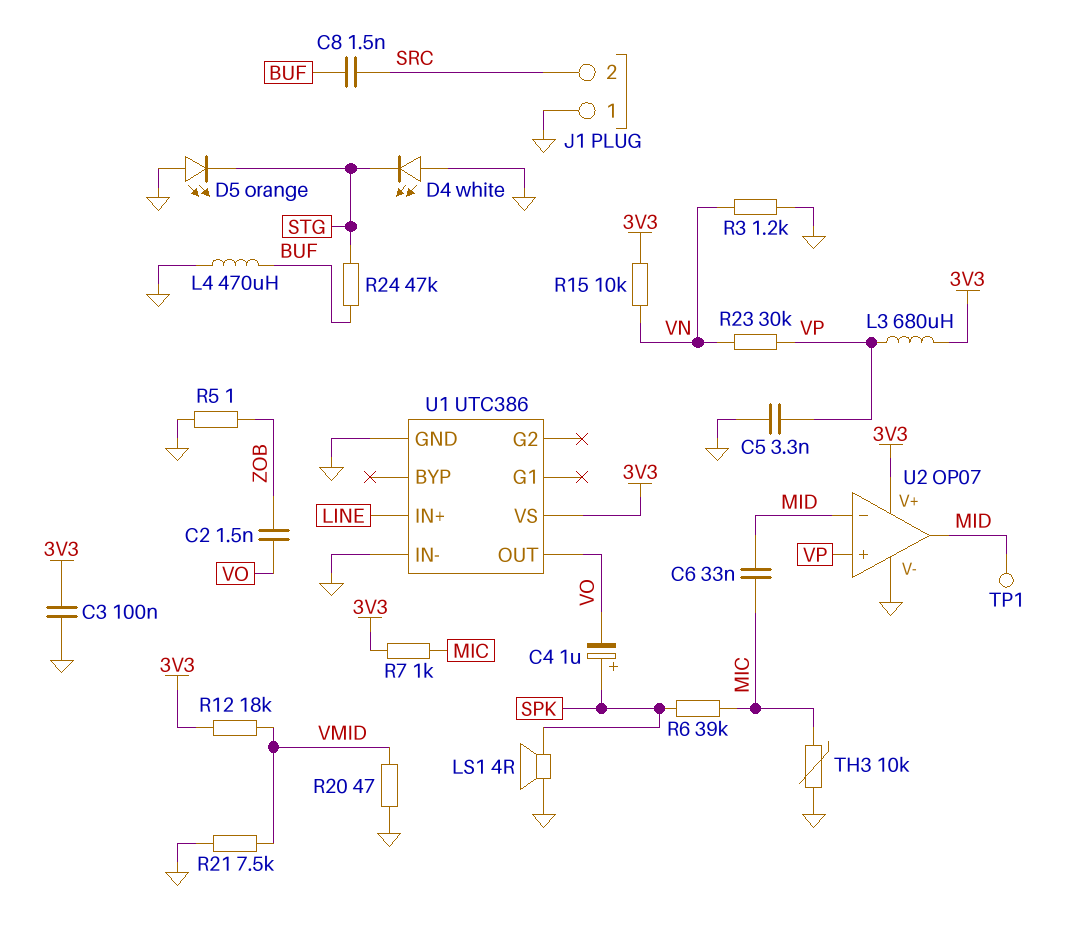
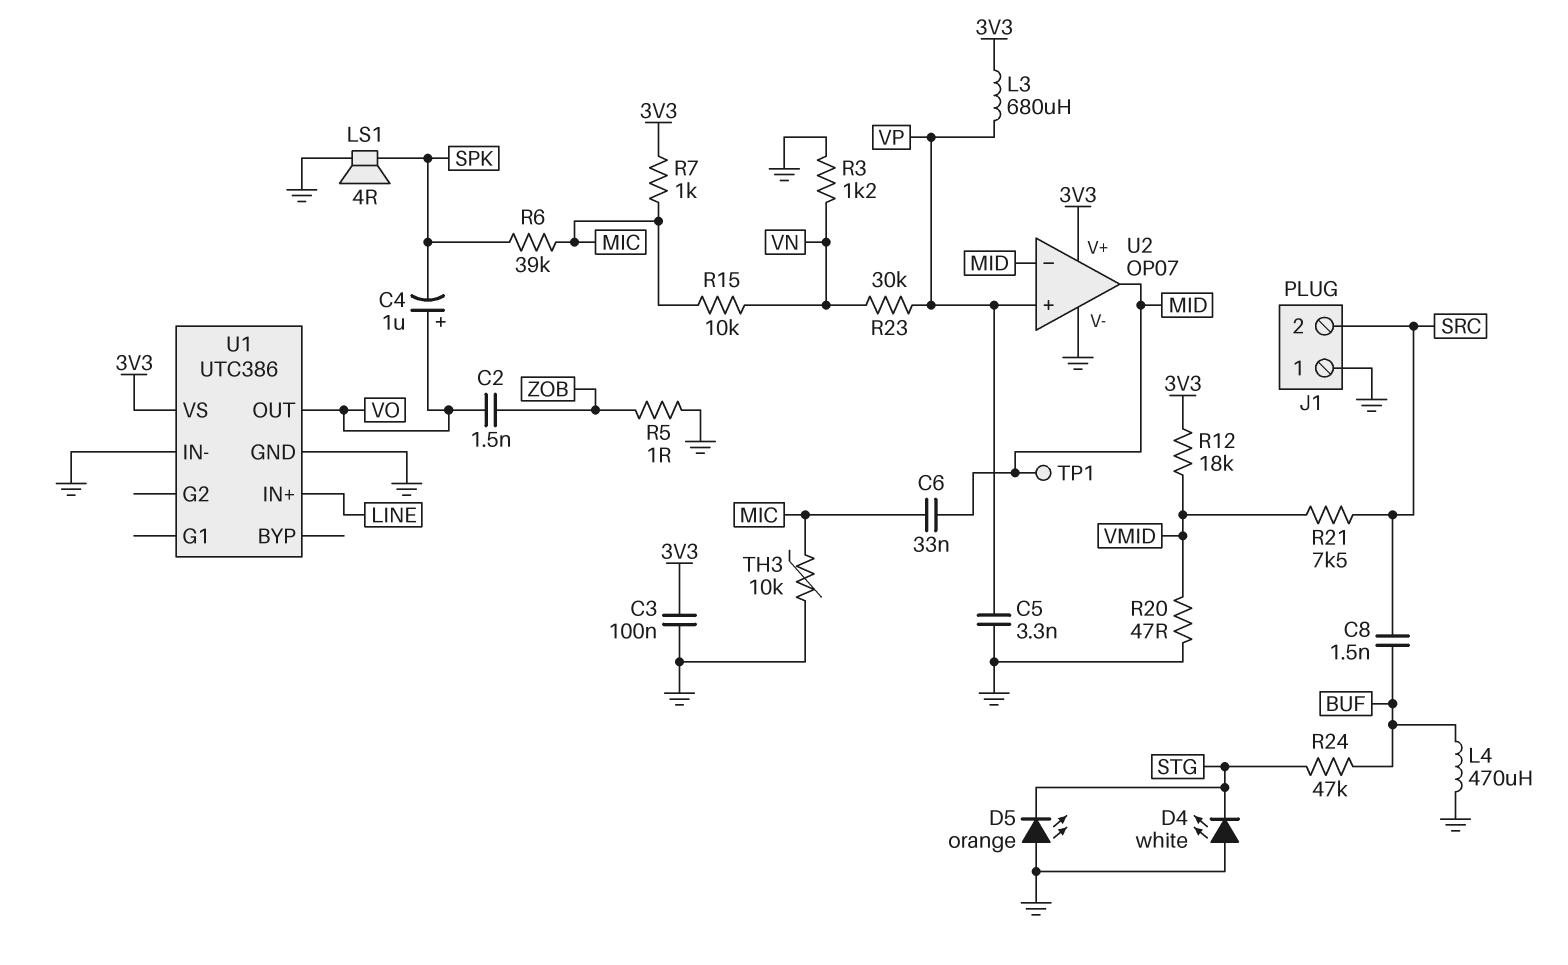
C4: 1uF (plus SPK, minus VO) -> 1uF (plus VO, minus SPK)
R15: 10k (3V3, VN) -> 10k (MIC, VN)
R21: 7.5k (GND, VMID) -> 7.5k (SRC, VMID)

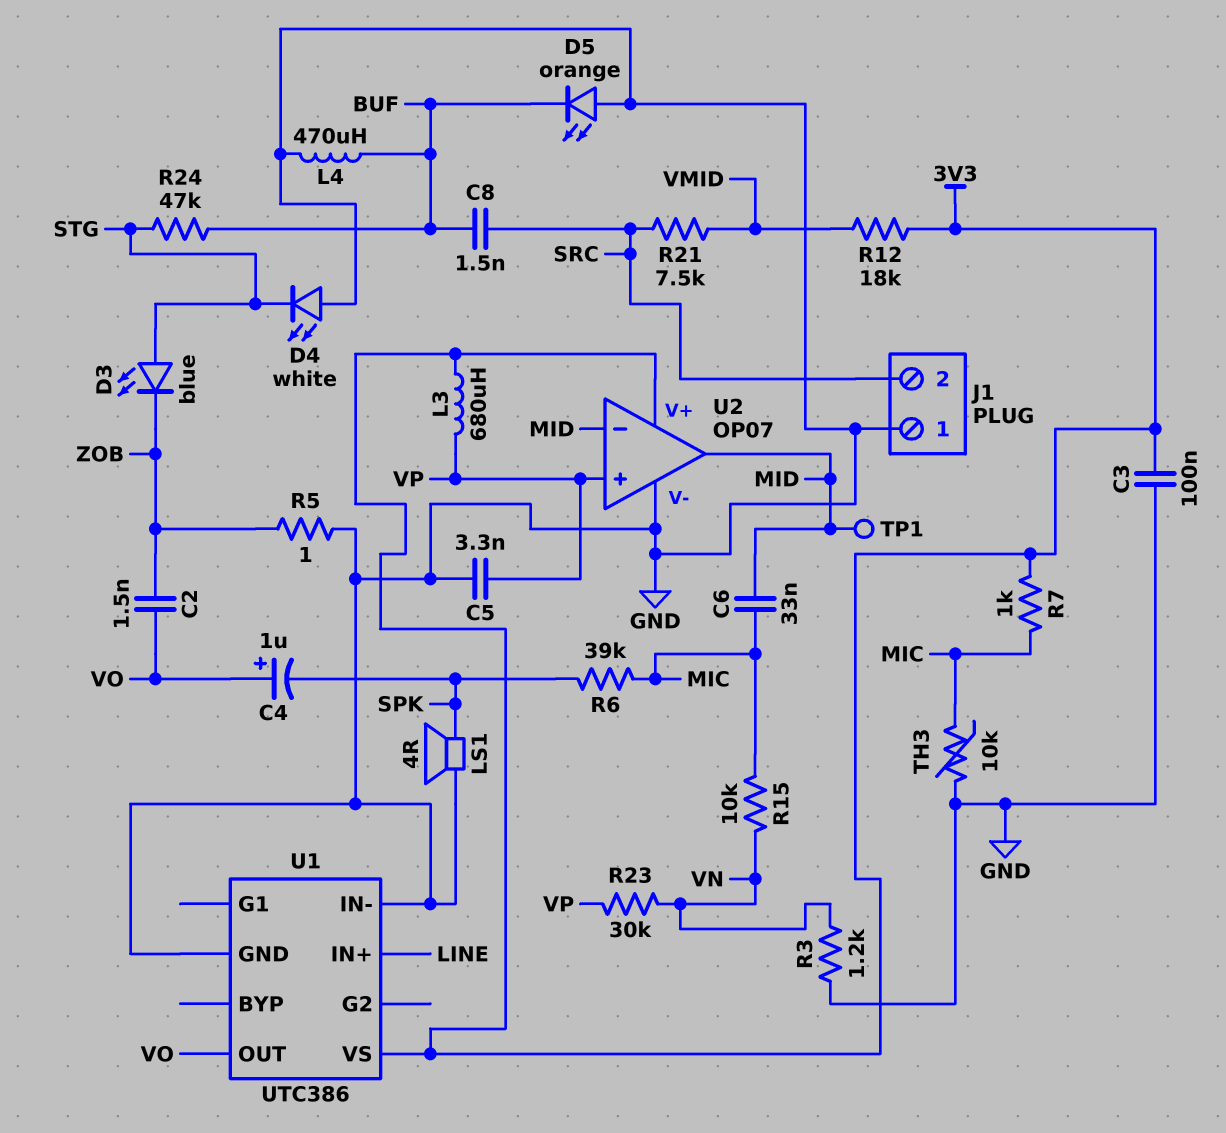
D3: none -> LED blue (A STG, K ZOB)
D5: LED orange (A GND, K STG) -> LED orange (A GND, K BUF)
R20: 47 (GND, VMID) -> none

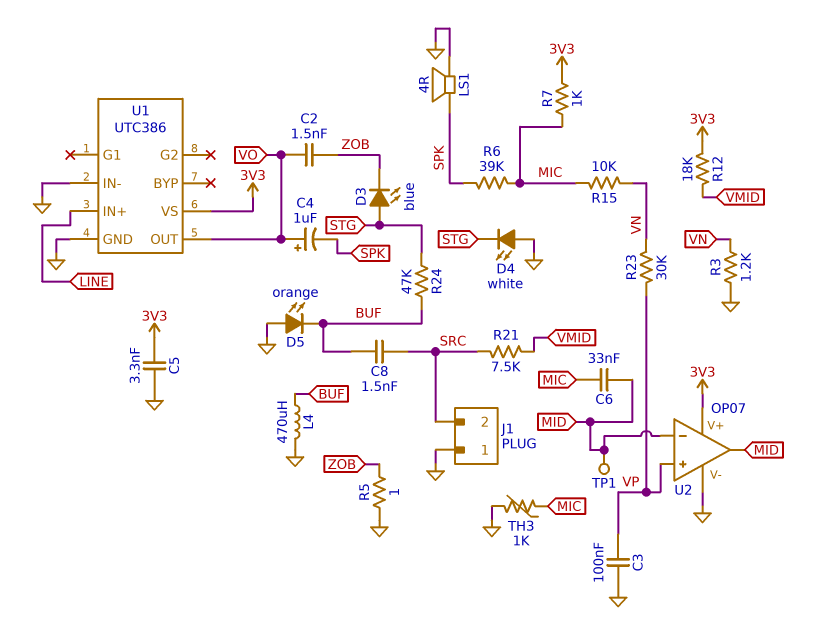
C3: 100nF (3V3, GND) -> 100nF (GND, VP)
C5: 3.3nF (GND, VP) -> 3.3nF (3V3, GND)
L3: 680uH (3V3, VP) -> none
TH3: 10k (GND, MIC) -> 1k (GND, MIC)

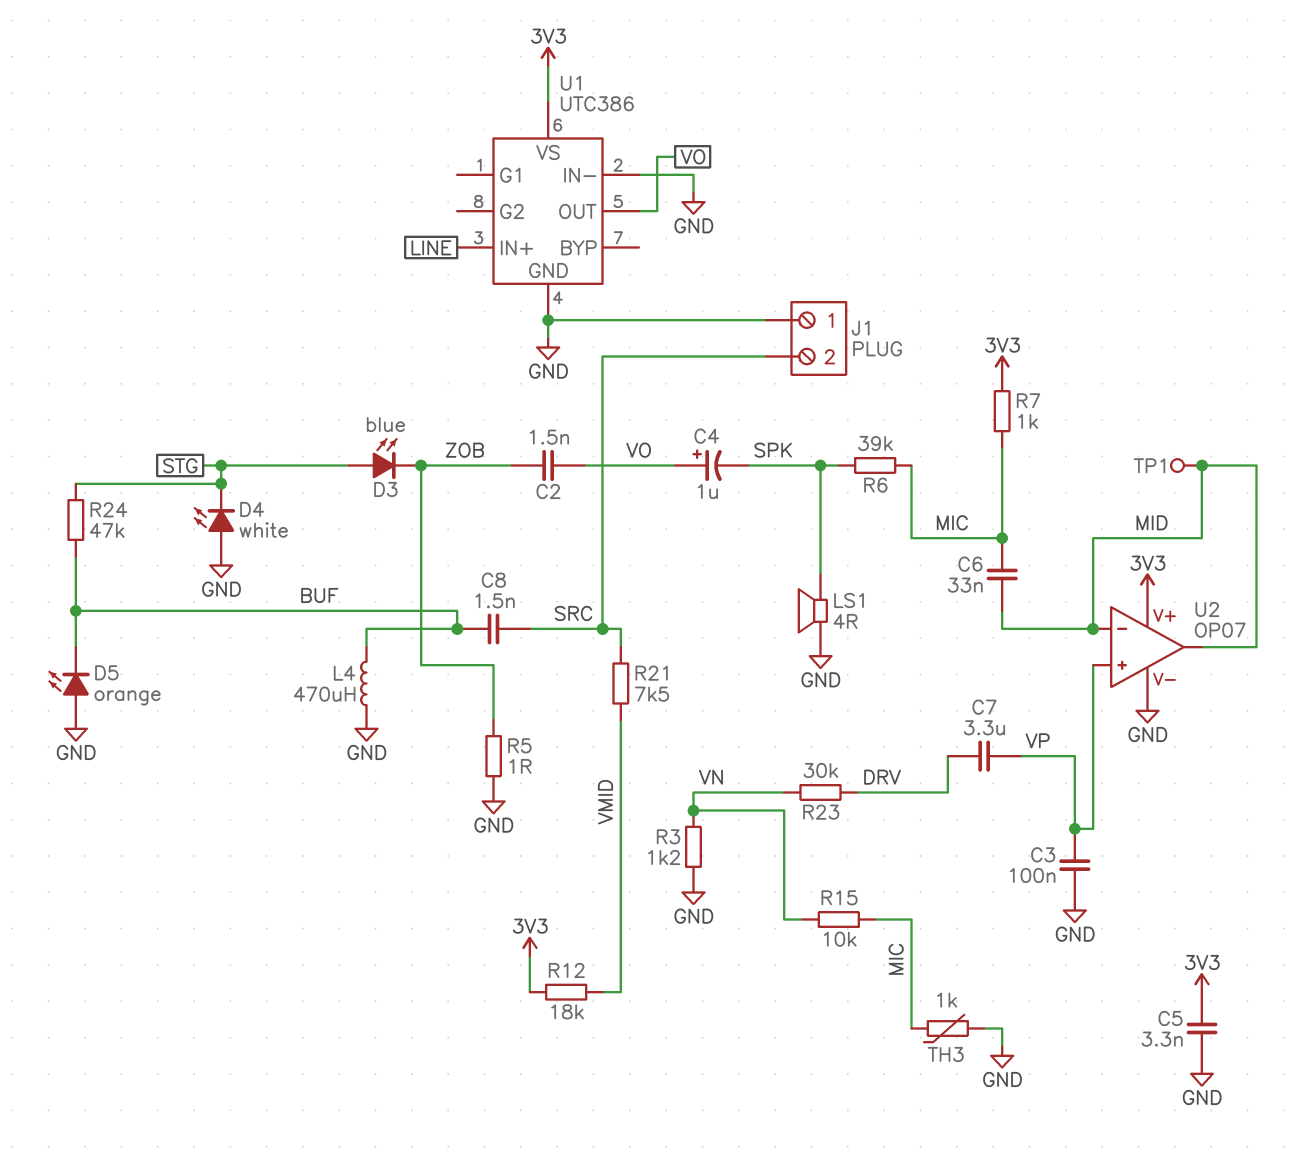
C7: none -> 3.3uF (DRV, VP)
R23: 30k (VN, VP) -> 30k (DRV, VN)

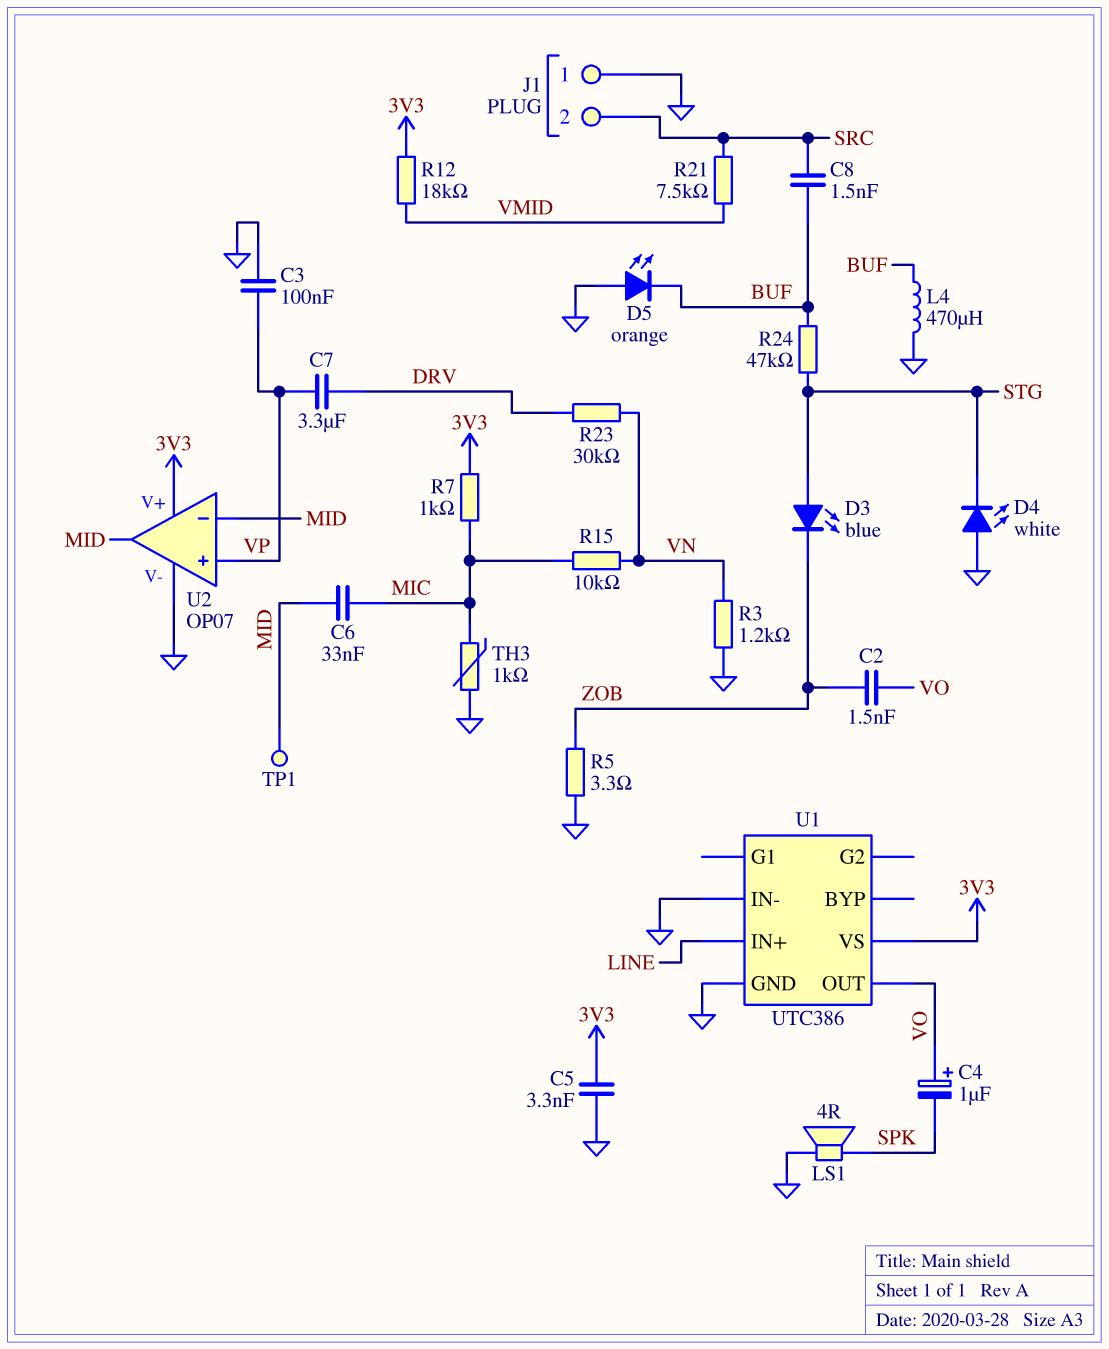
R5: 1 (GND, ZOB) -> 3.3 (GND, ZOB)
R6: 39k (MIC, SPK) -> none

